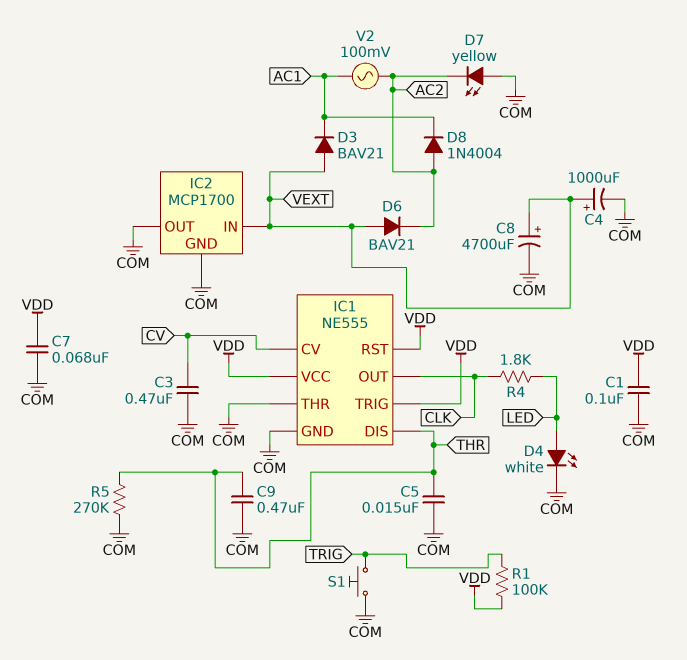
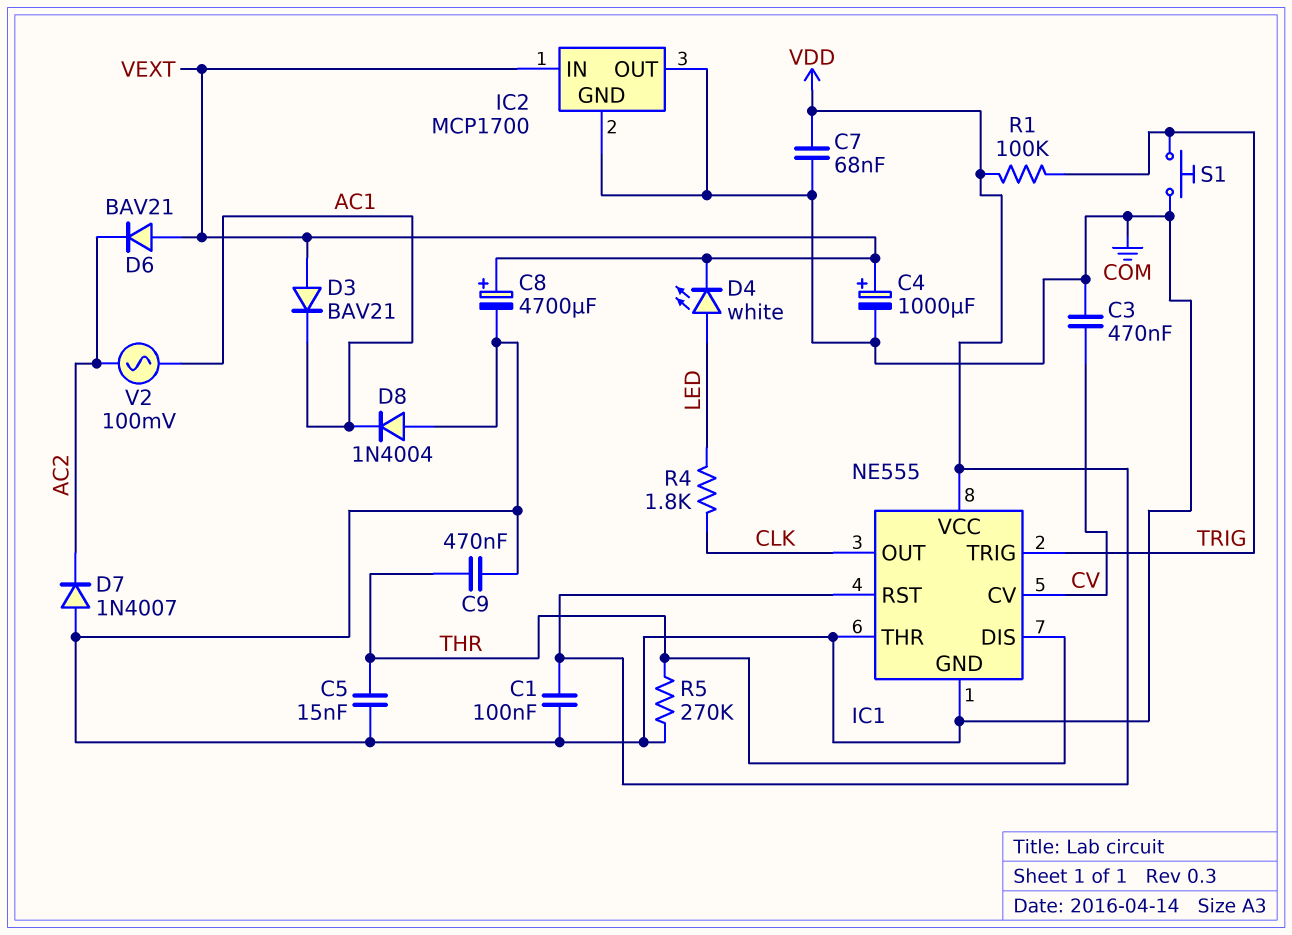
D4: LED white (A LED, K COM) -> LED white (A LED, K VEXT)
D7: LED yellow (A COM, K AC2) -> diode 1N4007 (A COM, K AC2)
D8: diode 1N4004 (A AC2, K AC1) -> diode 1N4004 (A COM, K AC1)
IC1 pin TRIG: VDD -> TRIG

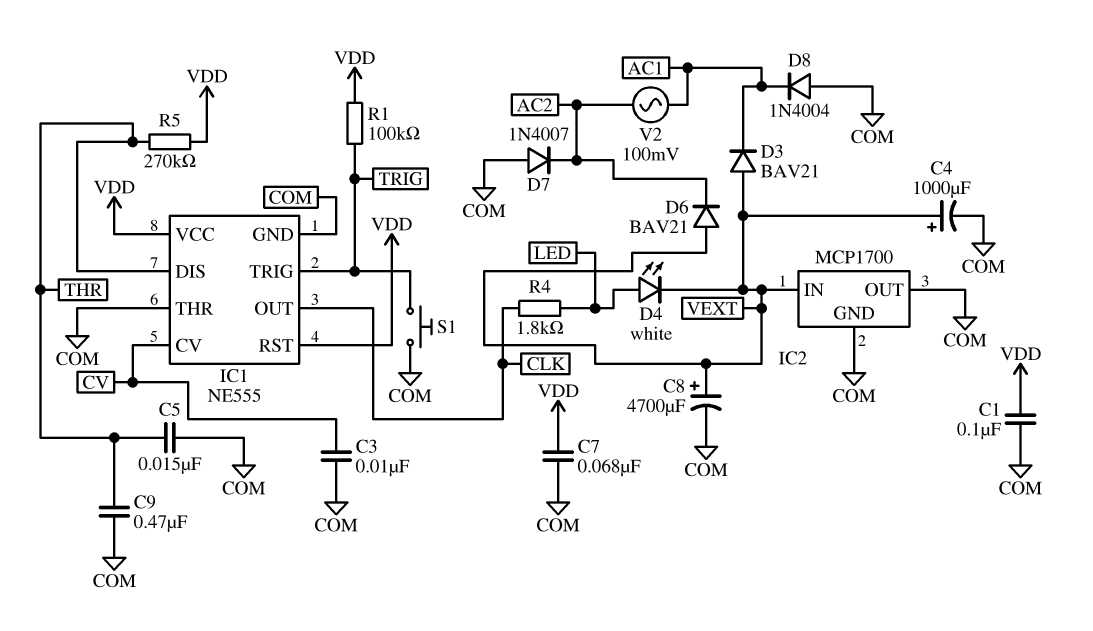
C3: 470nF (COM, CV) -> 10nF (COM, CV)
R5: 270k (COM, THR) -> 270k (THR, VDD)

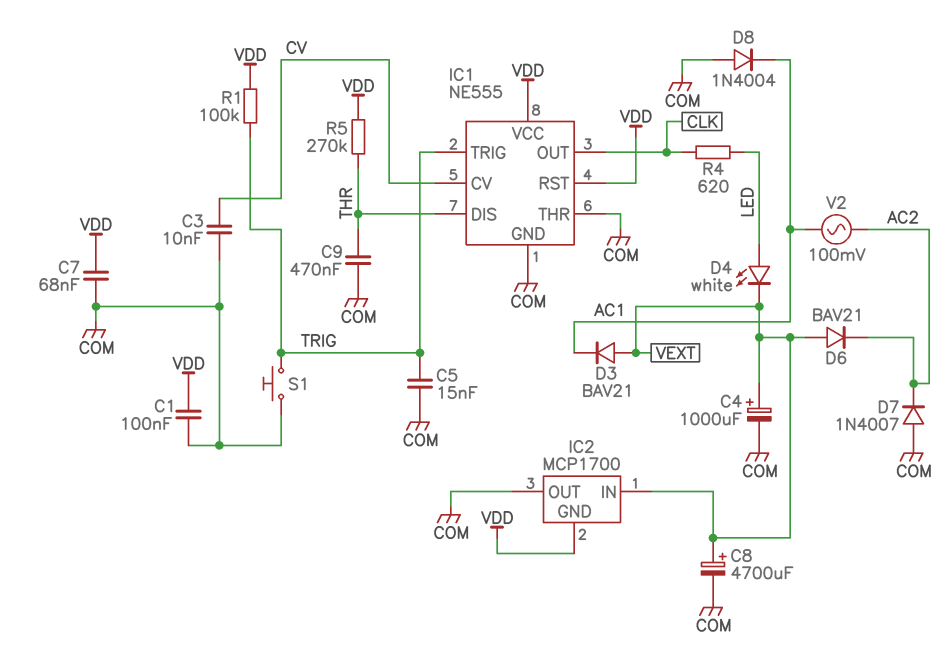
C5: 15nF (COM, THR) -> 15nF (COM, TRIG)
IC2 pin GND: COM -> VDD
R4: 1.8k (CLK, LED) -> 620 (CLK, LED)

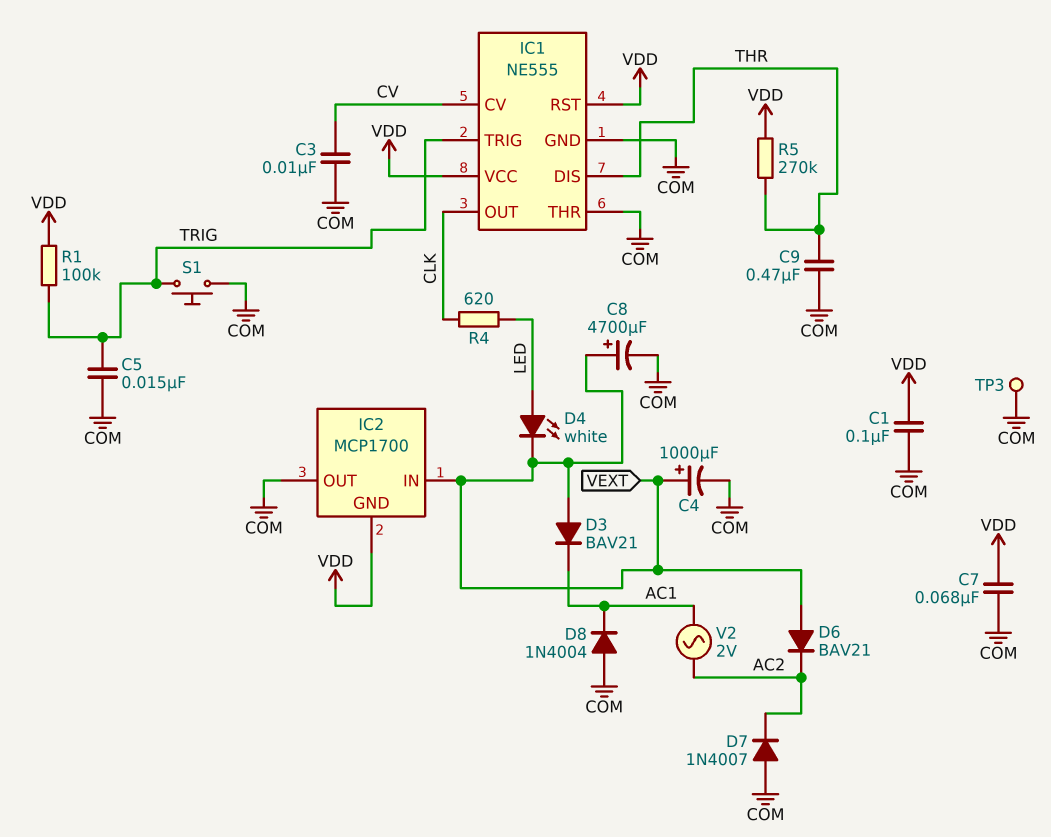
TP3: none -> test point (COM)
V2: AC 100mV (AC1, AC2) -> AC 2V (AC1, AC2)

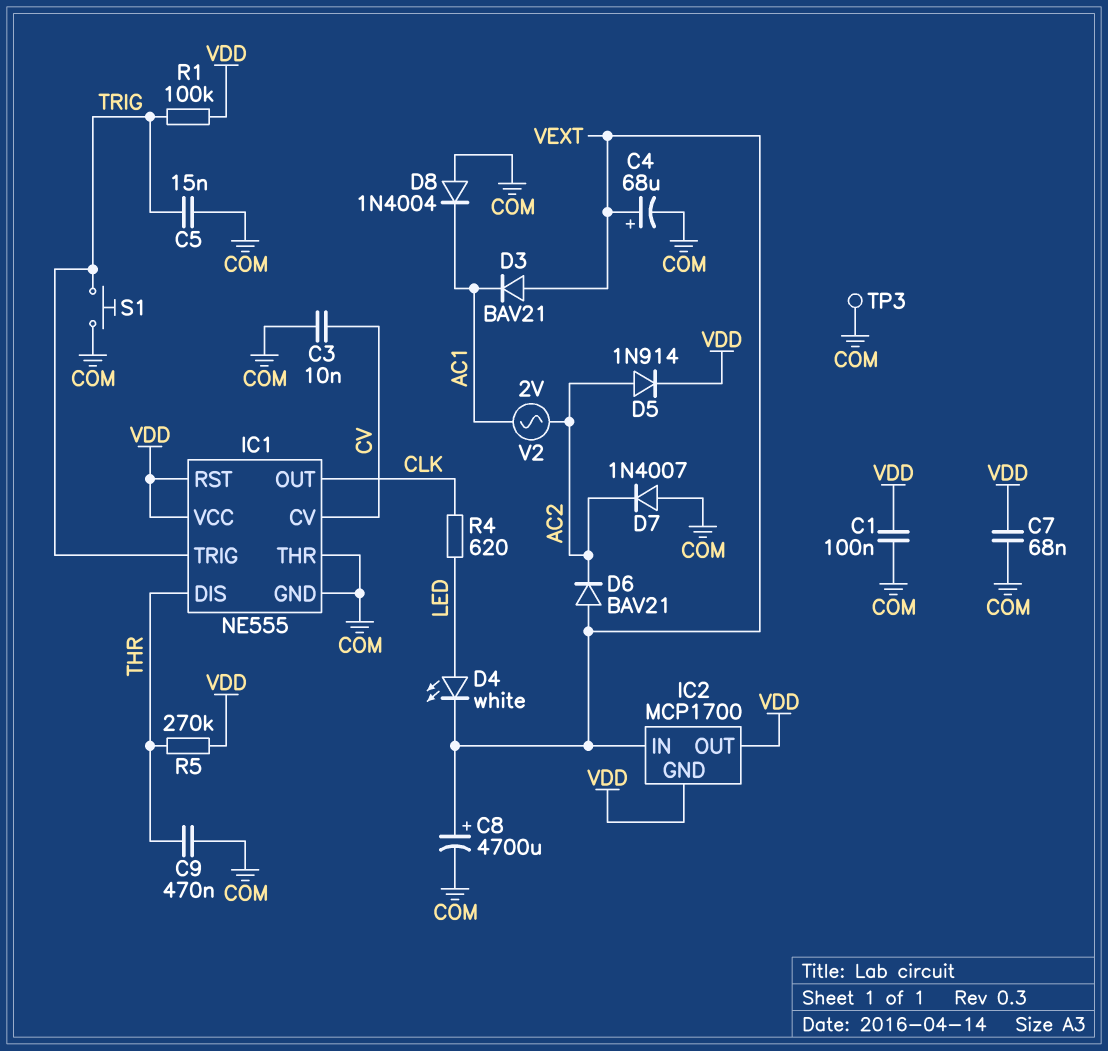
C4: 1000uF (plus VEXT, minus COM) -> 68uF (plus VEXT, minus COM)
D5: none -> diode 1N914 (A AC2, K VDD)
IC2 pin OUT: COM -> VDD

